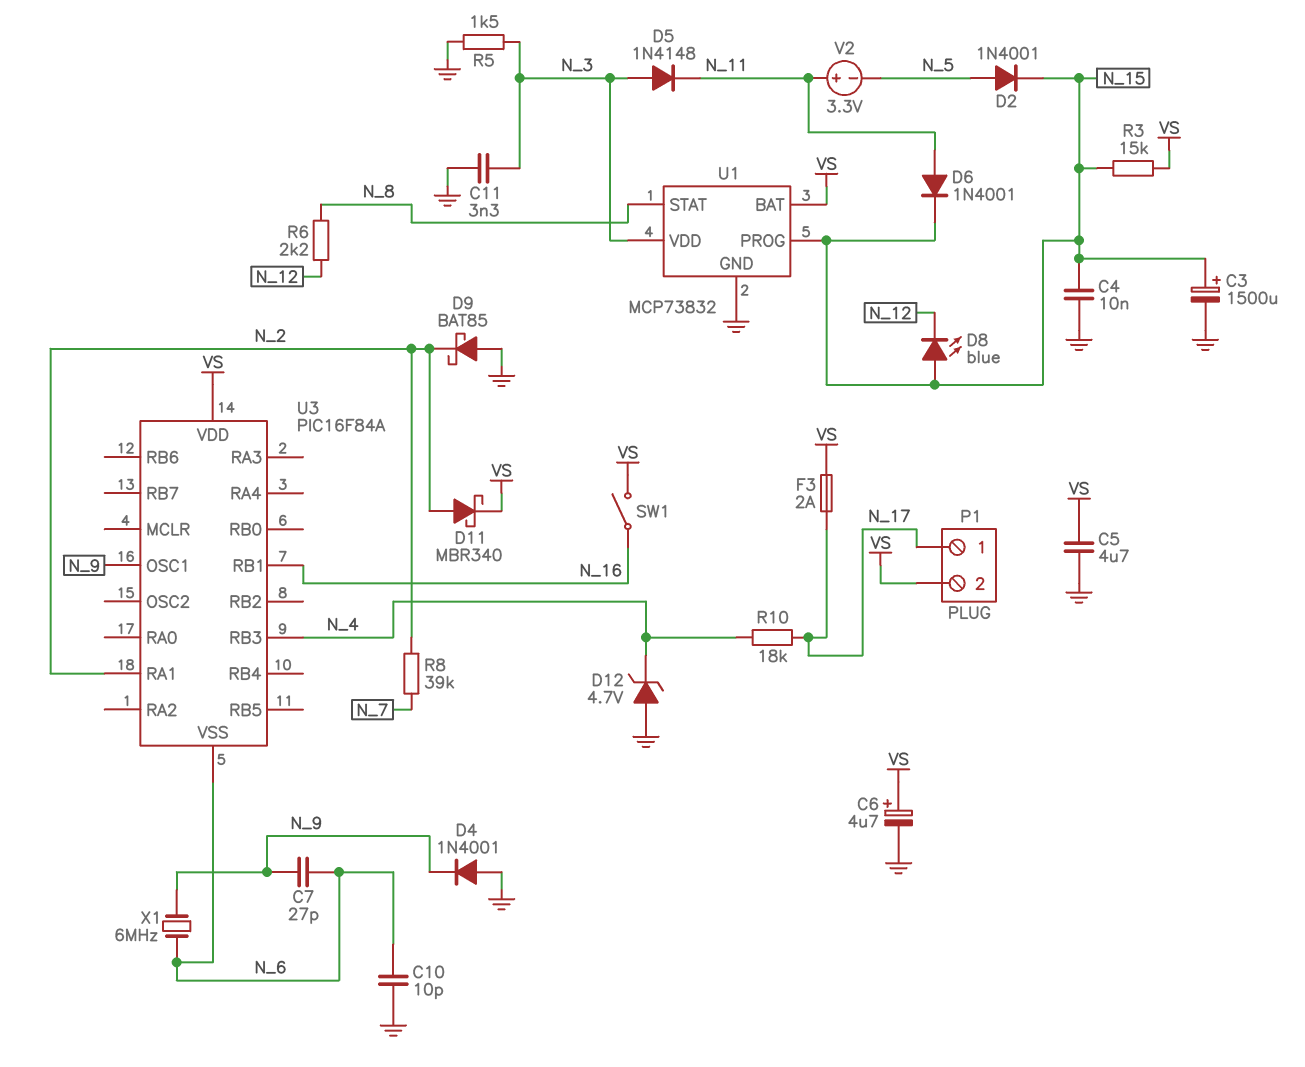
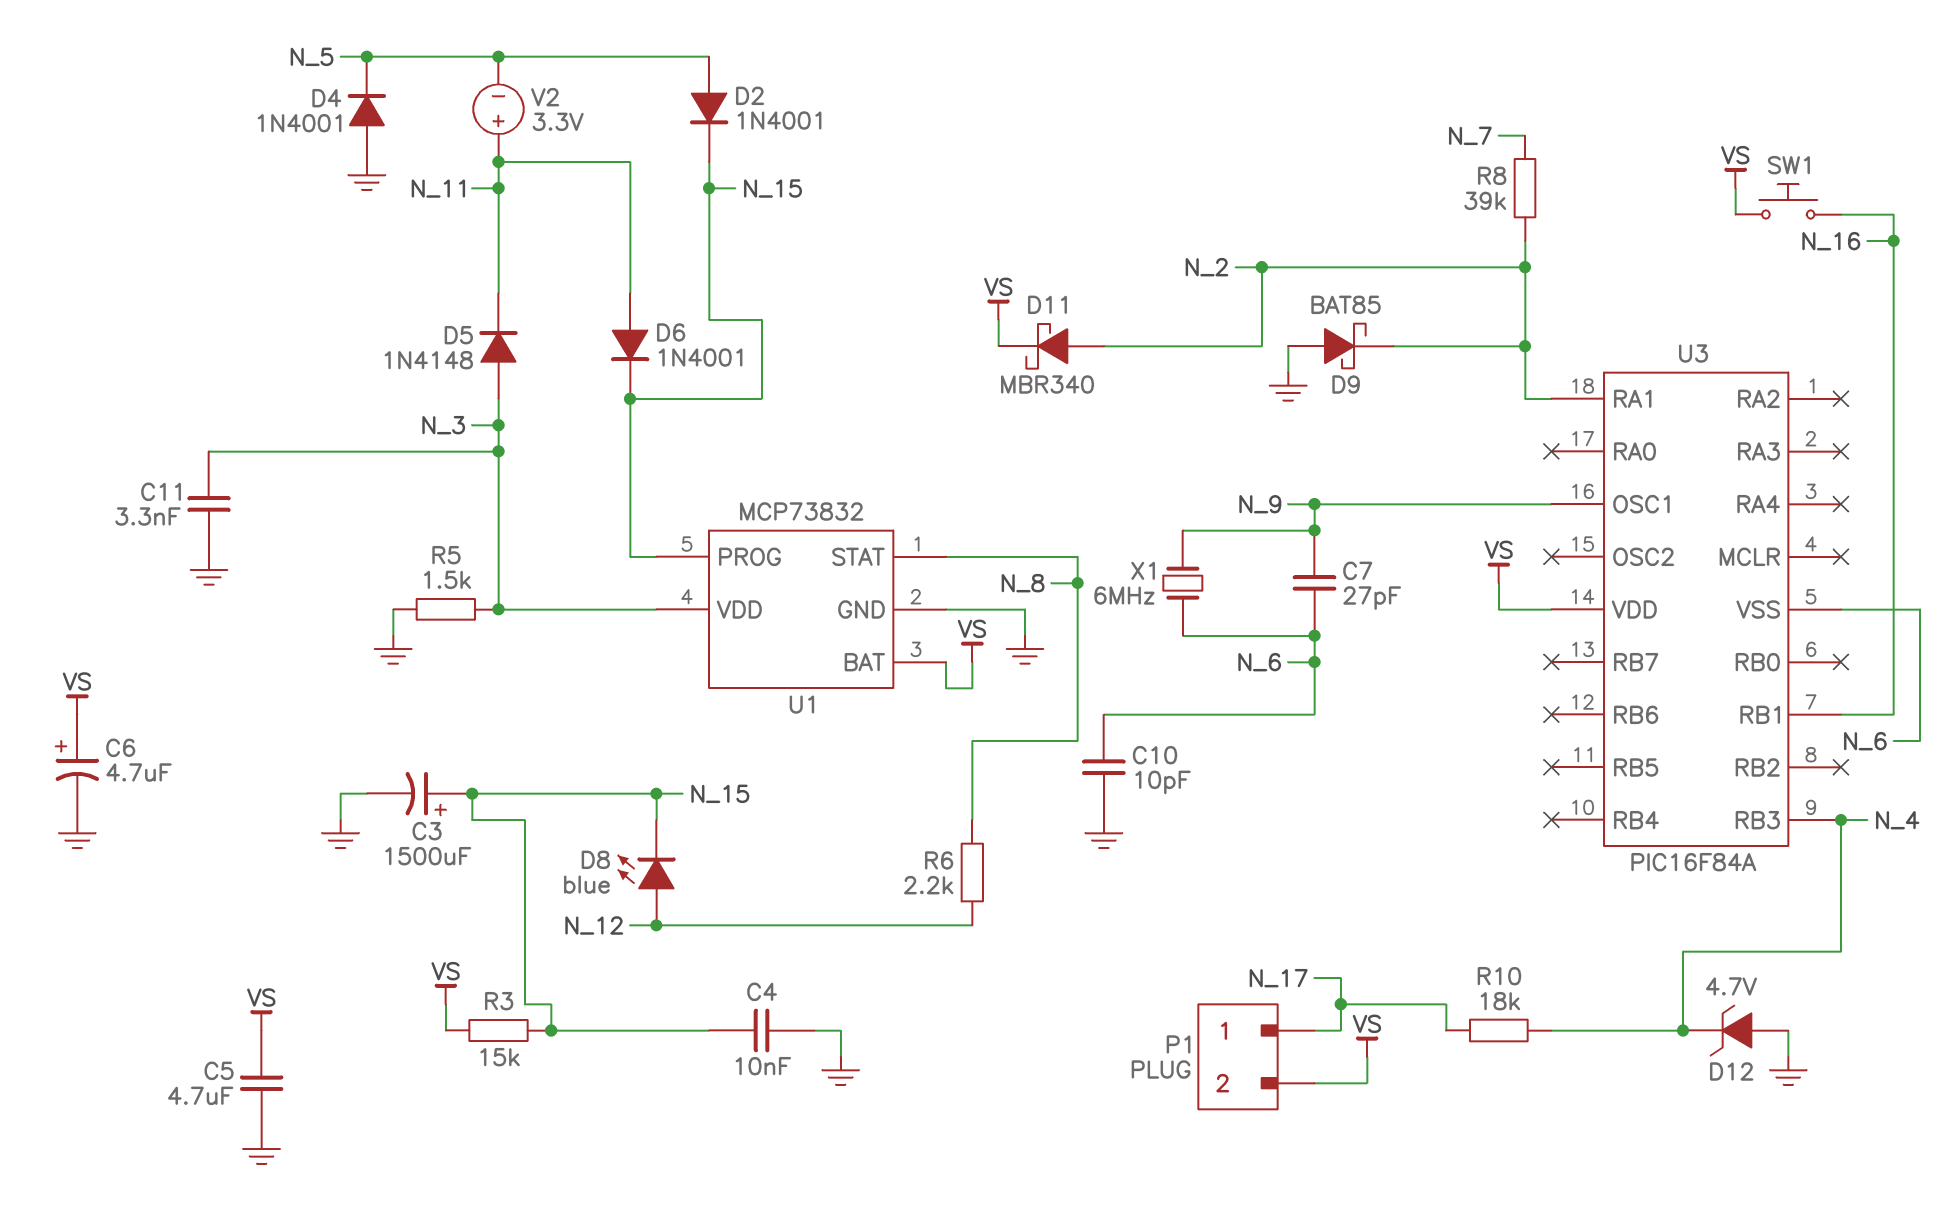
D4: diode 1N4001 (A GND, K N_9) -> diode 1N4001 (A GND, K N_5)
D8: LED blue (A N_15, K N_12) -> LED blue (A N_12, K N_15)
F3: 2A (N_17, VS) -> none
SW1: switch (N_16, VS) -> button (N_16, VS)

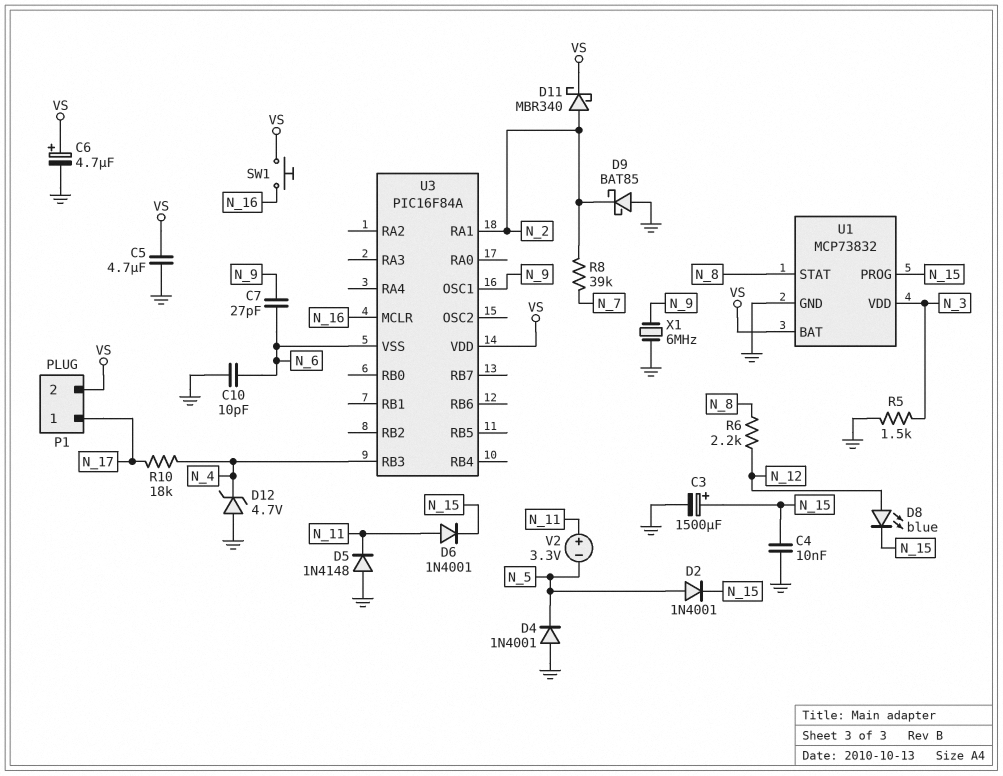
C11: 3.3nF (GND, N_3) -> none
D5: diode 1N4148 (A N_3, K N_11) -> diode 1N4148 (A GND, K N_11)
R3: 15k (N_15, VS) -> none
U3 pin MCLR: none -> N_16
U3 pin RB1: N_16 -> none
X1: 6MHz (N_6, N_9) -> 6MHz (GND, N_9)

